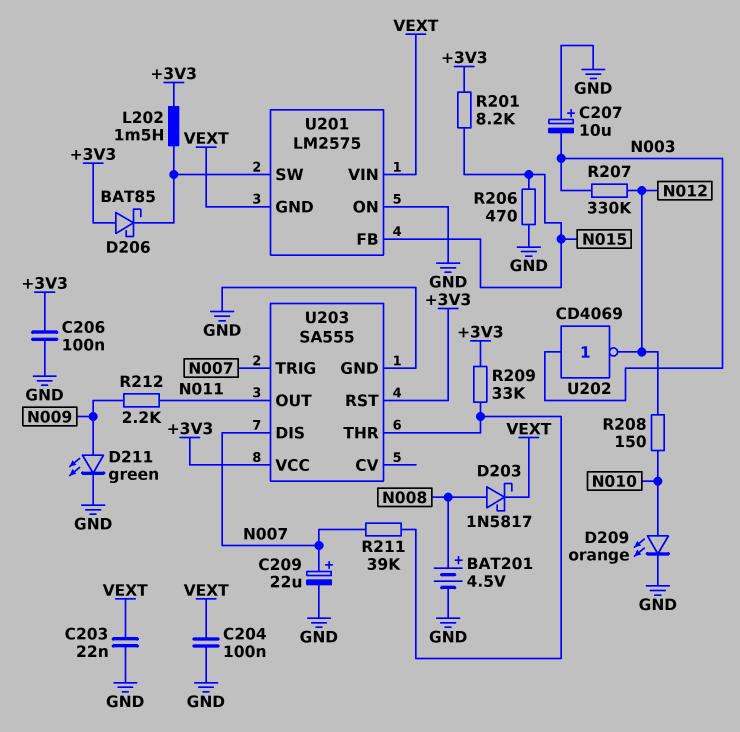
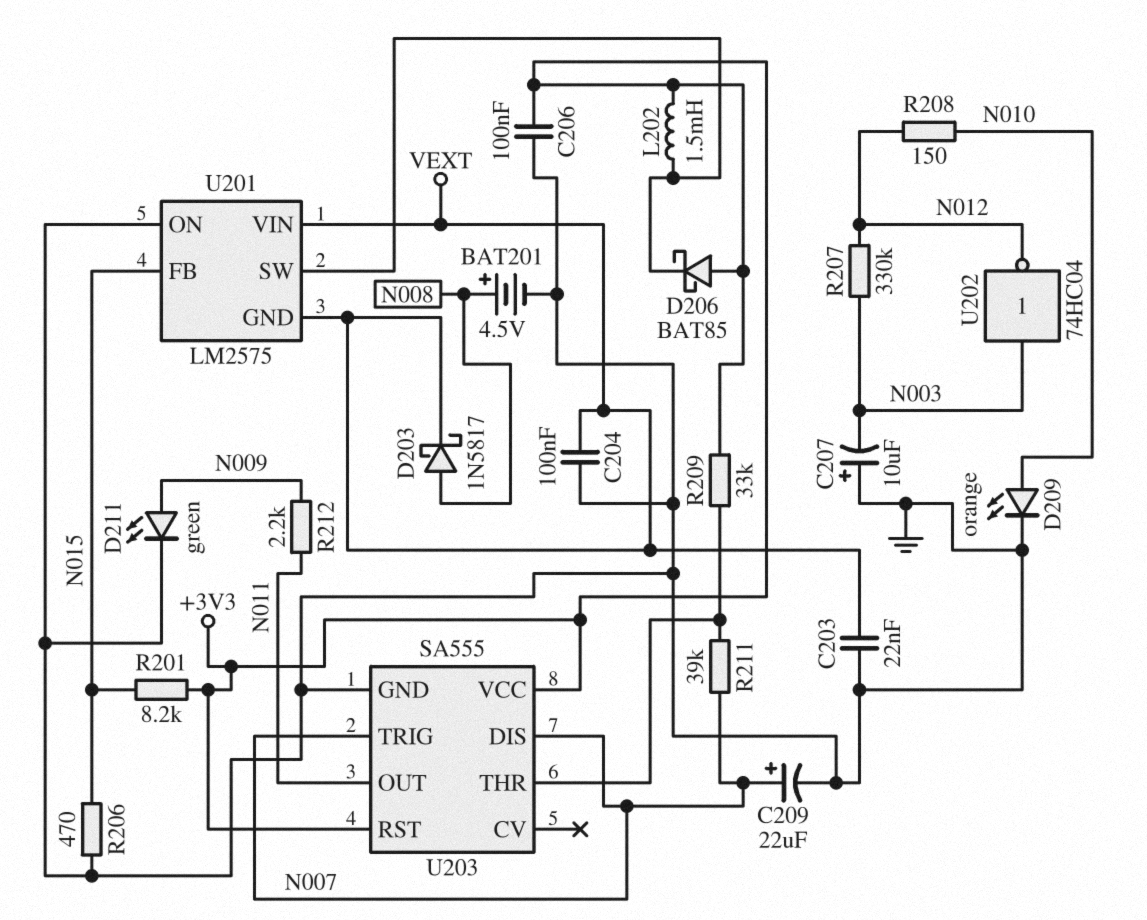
U202: NOT CD4069 (in N003, out N012) -> NOT 74HC04 (in N003, out N012)

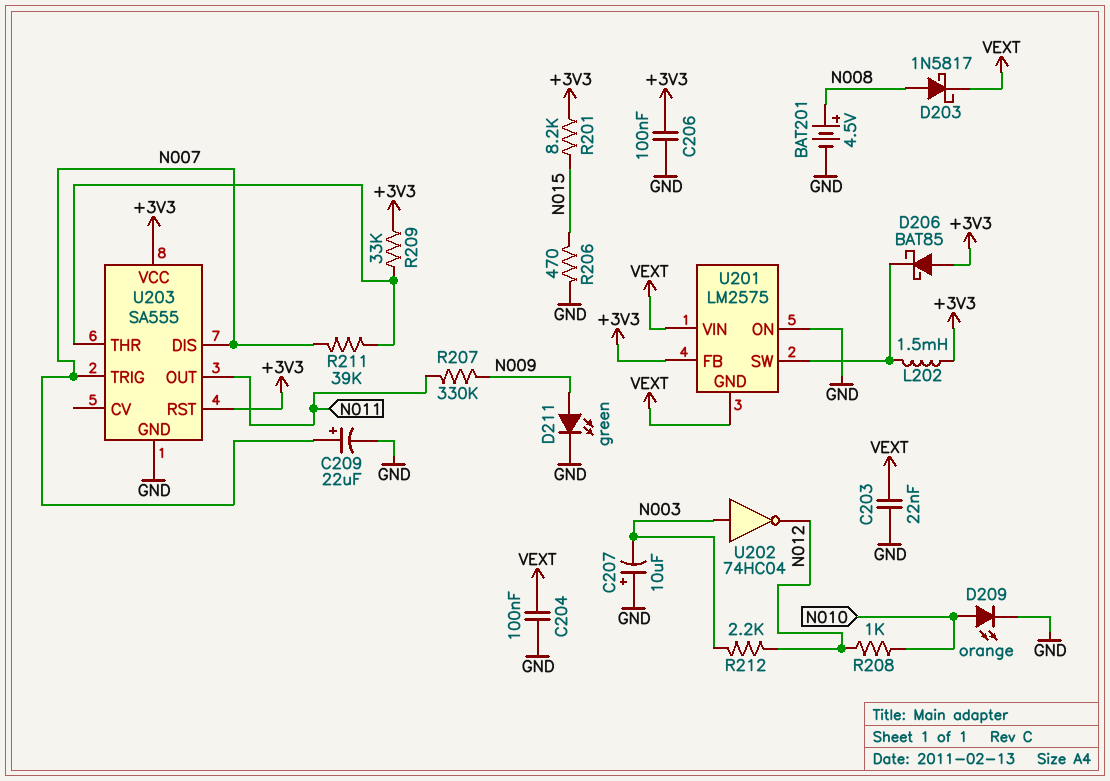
R207: 330k (N003, N012) -> 330k (N009, N011)
R208: 150 (N010, N012) -> 1k (N010, N012)
R212: 2.2k (N009, N011) -> 2.2k (N003, N012)
U201 pin FB: N015 -> +3V3

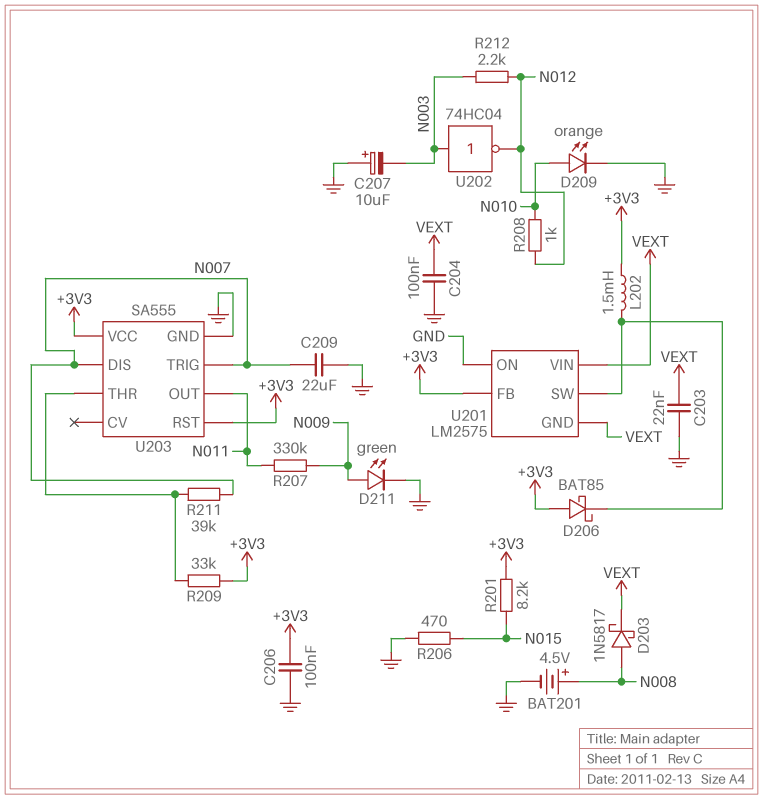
C209: 22uF (plus N007, minus GND) -> 22uF (GND, N007)

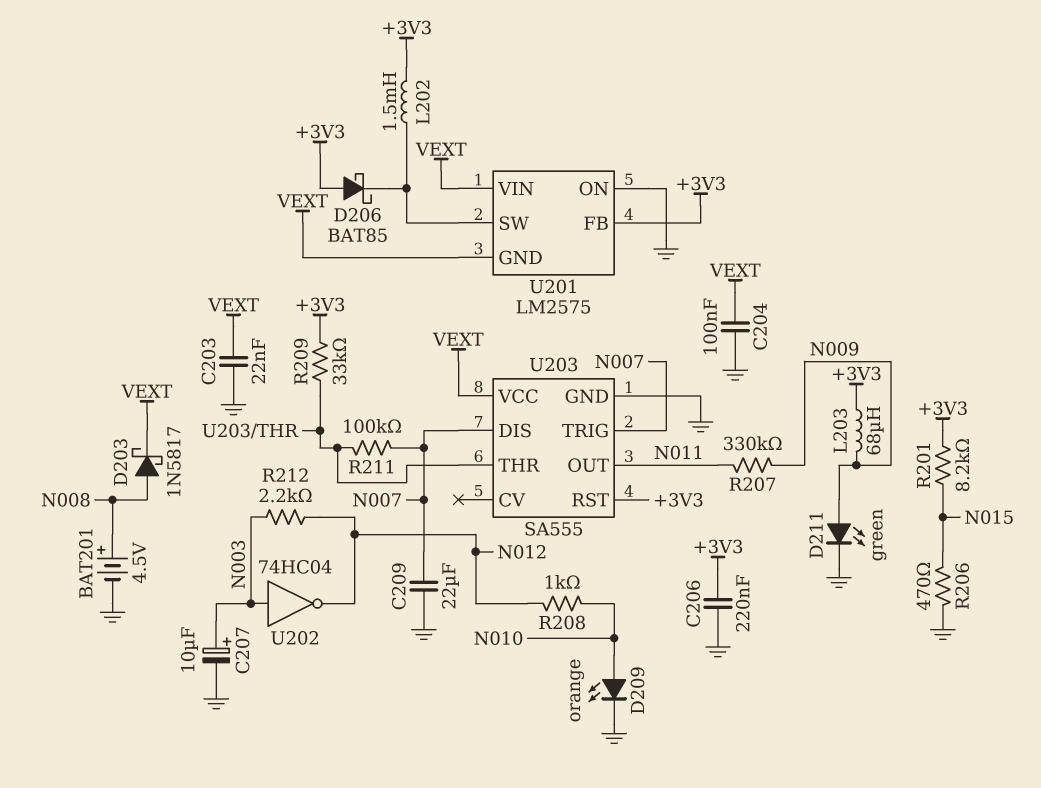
C206: 100nF (+3V3, GND) -> 220nF (+3V3, GND)
C207: 10uF (plus GND, minus N003) -> 10uF (plus N003, minus GND)
L203: none -> 68uH (+3V3, N009)
R211: 39k (N007, U203/THR) -> 100k (N007, U203/THR)
U203 pin VCC: +3V3 -> VEXT

